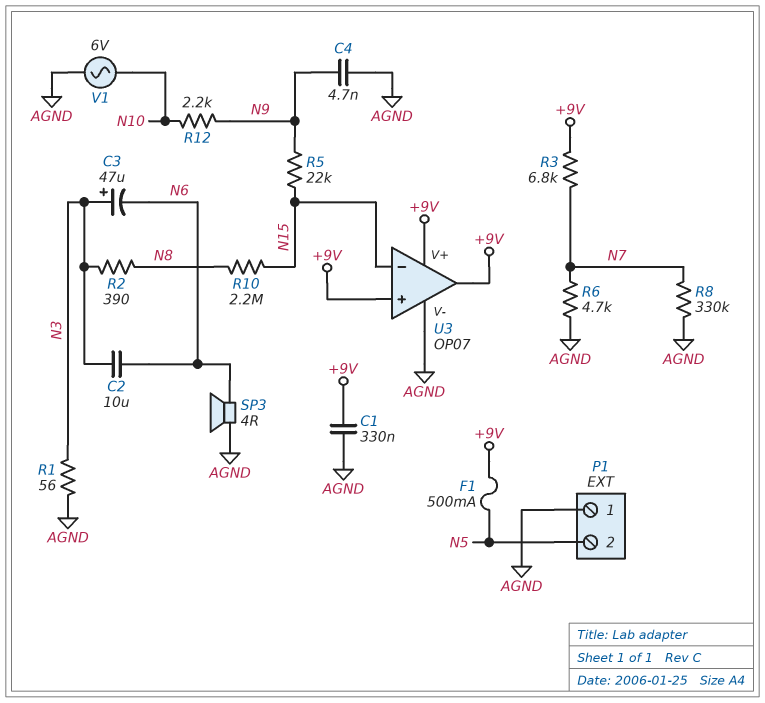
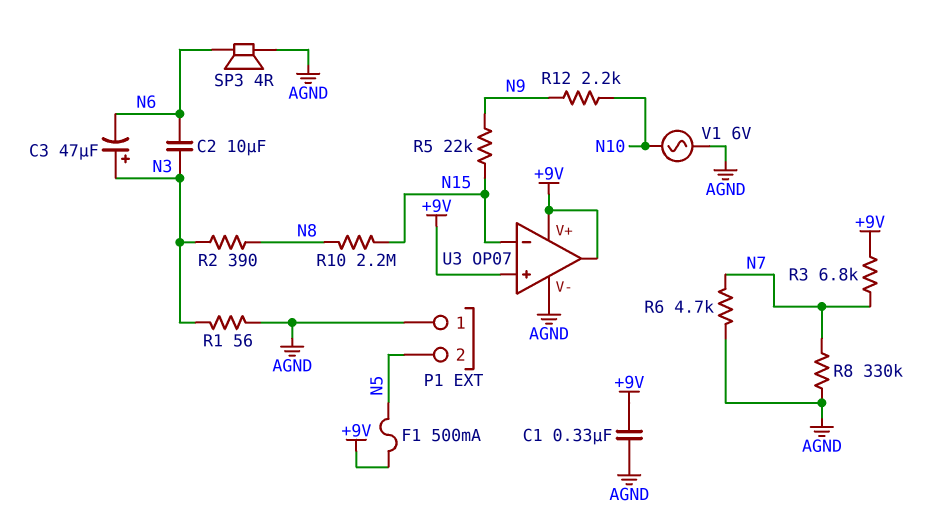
C4: 4.7nF (AGND, N9) -> none

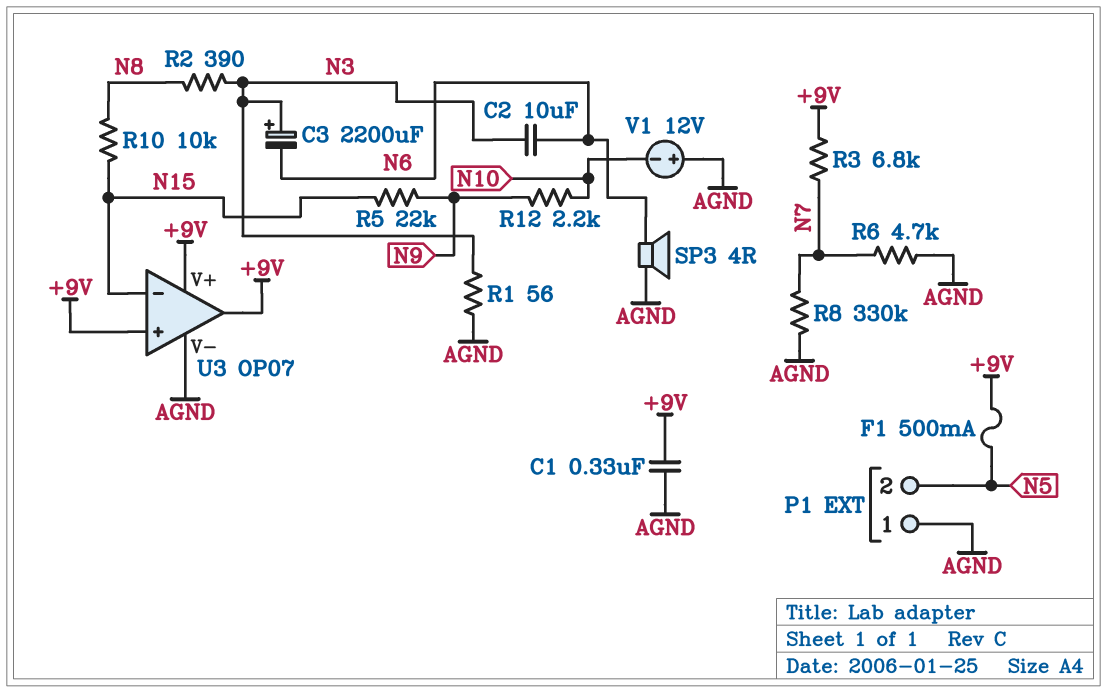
C3: 47uF (plus N3, minus N6) -> 2200uF (plus N3, minus N6)
R10: 2.2M (N8, N15) -> 10k (N8, N15)
V1: AC 6V (AGND, N10) -> 12V (plus AGND, minus N10)

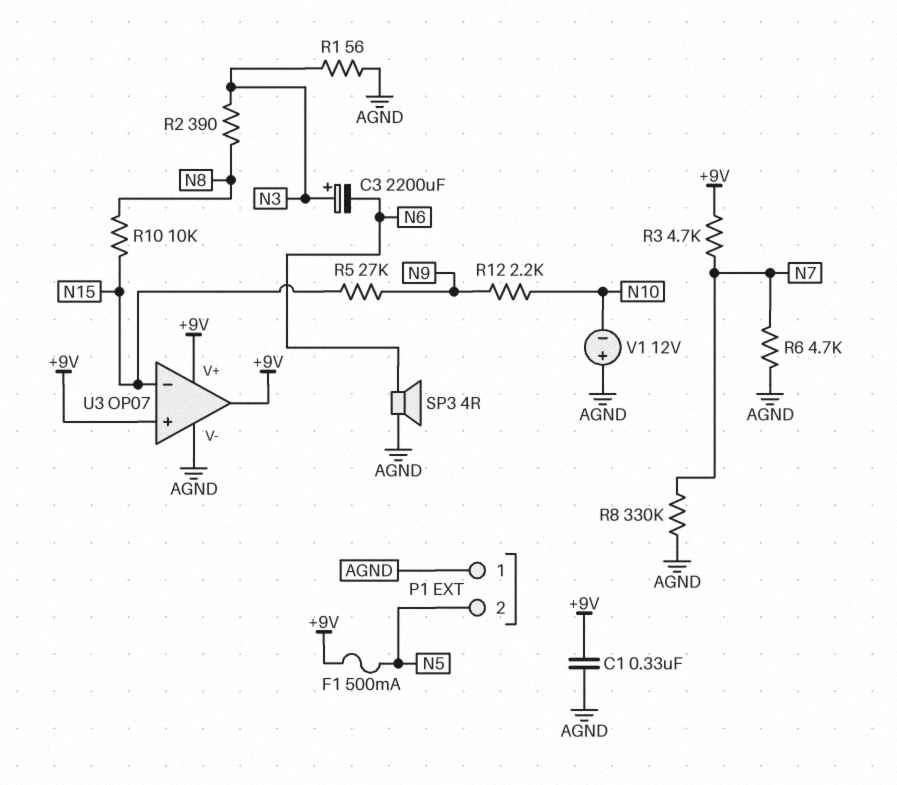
C2: 10uF (N3, N6) -> none
R3: 6.8k (+9V, N7) -> 4.7k (+9V, N7)
R5: 22k (N9, N15) -> 27k (N9, N15)

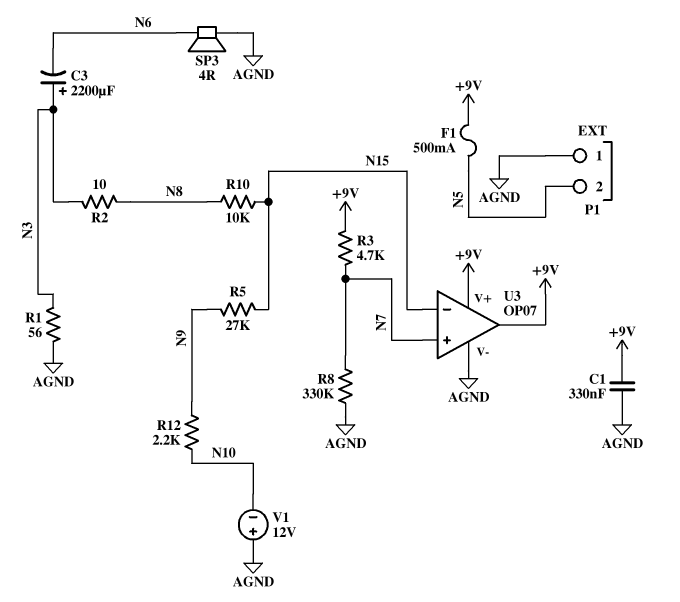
R2: 390 (N3, N8) -> 10 (N3, N8)
R6: 4.7k (AGND, N7) -> none
U3 pin in+: +9V -> N7

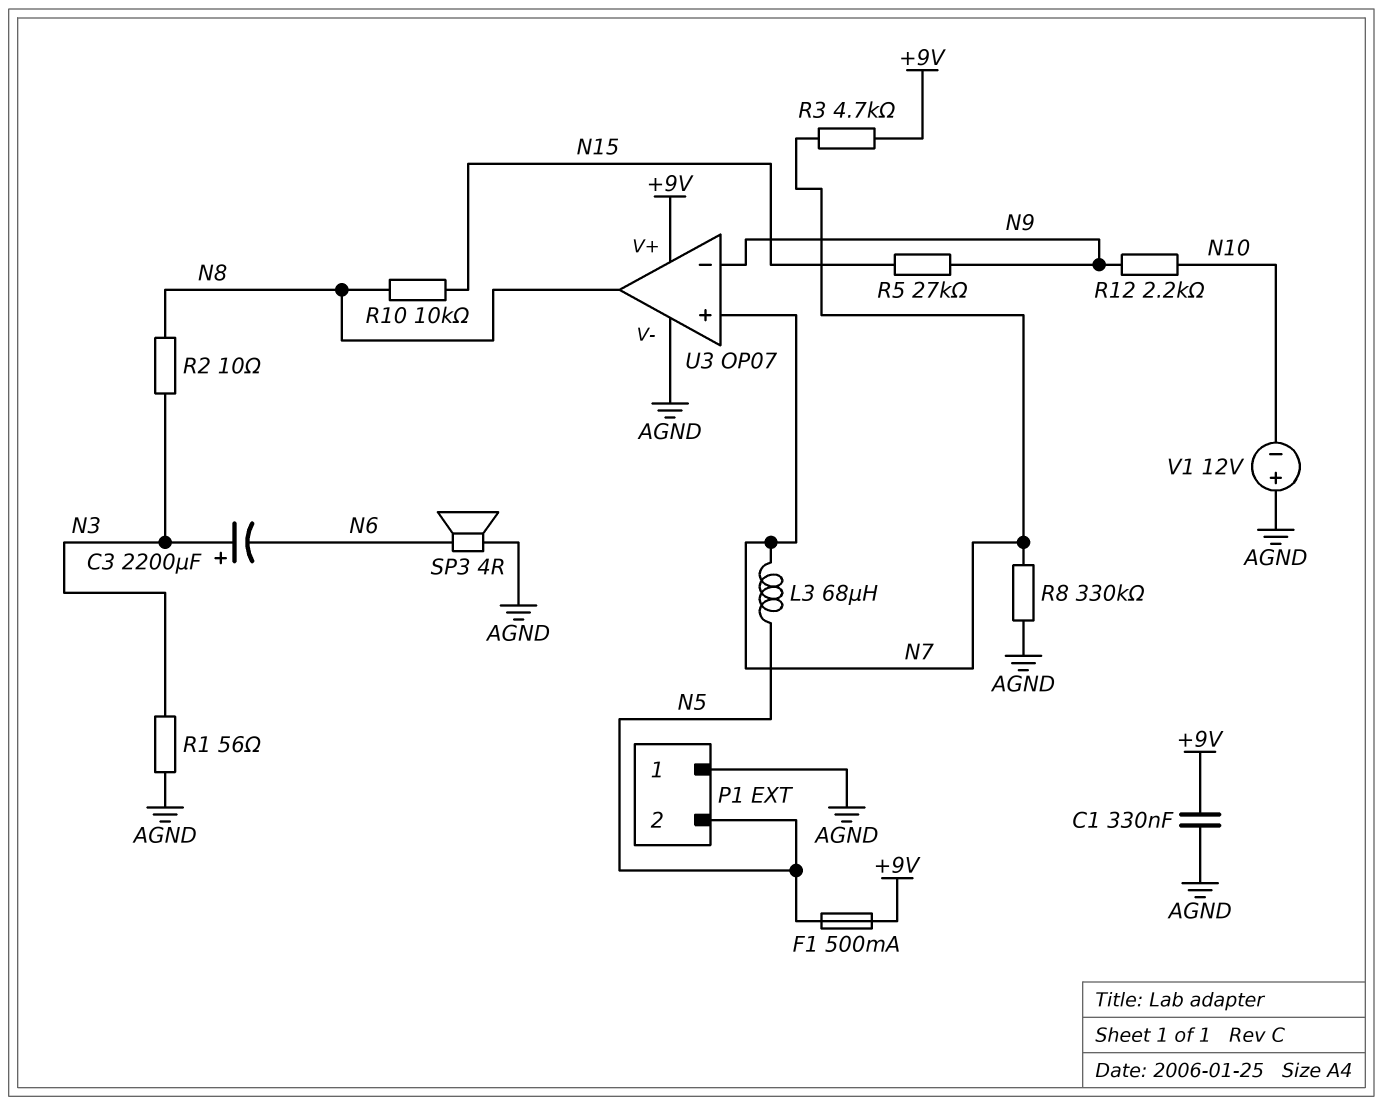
L3: none -> 68uH (N5, N7)
U3 pin in-: N15 -> N9
U3 pin out: +9V -> N8

